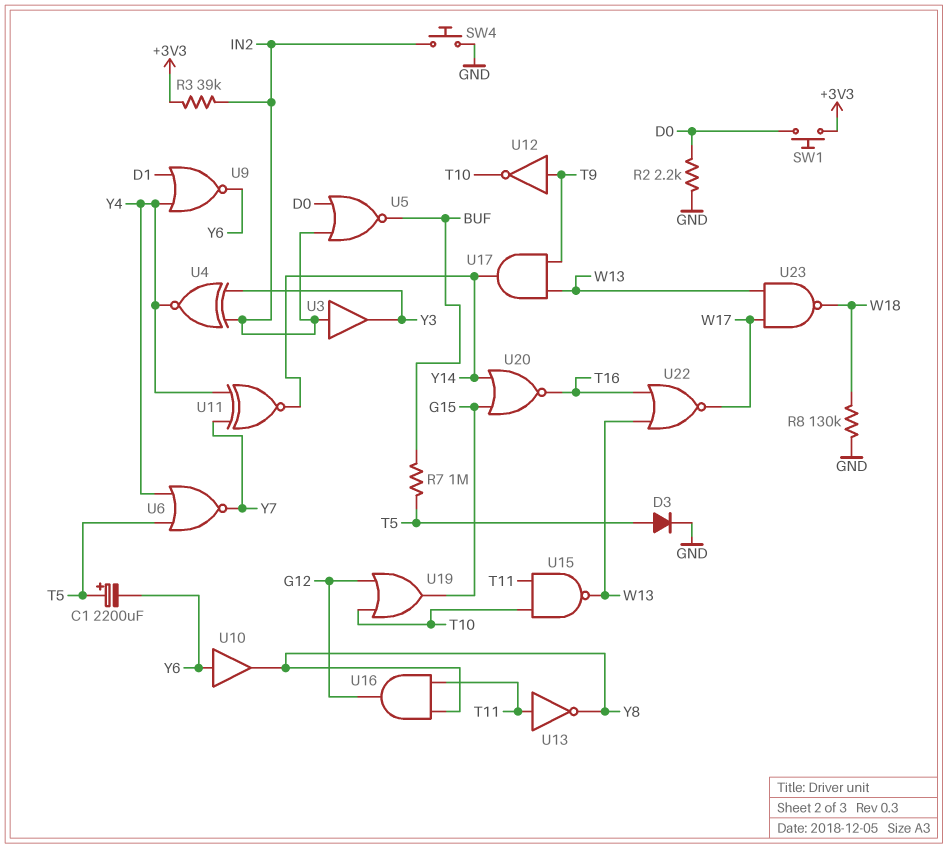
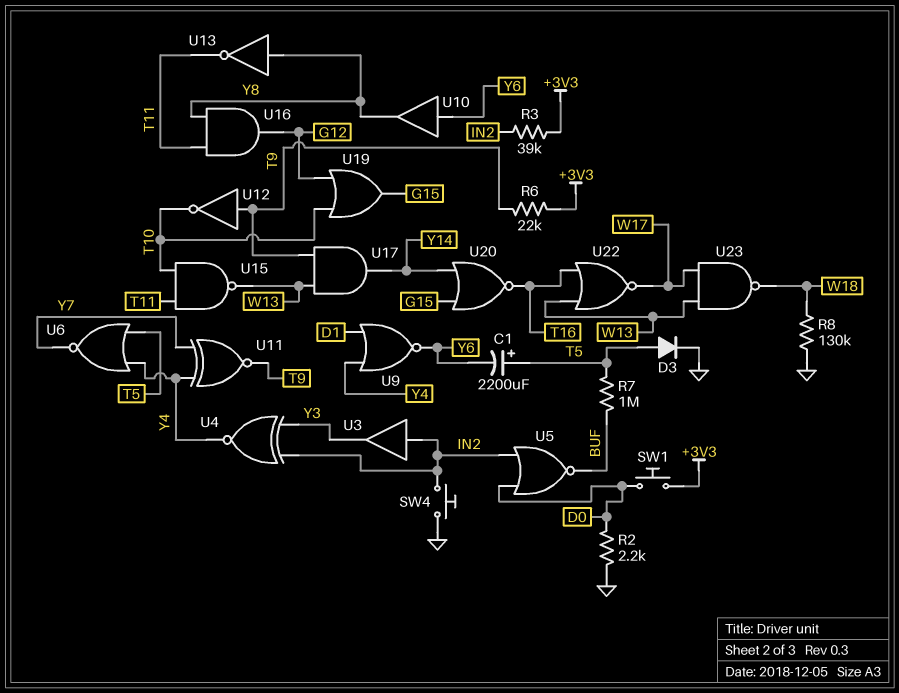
R6: none -> 22k (+3V3, T9)
U11: XNOR (in Y4, in Y7, out Y14) -> XNOR (in Y4, in Y7, out T9)
U13: NOT (in T11, out Y8) -> NOT (in Y8, out T11)

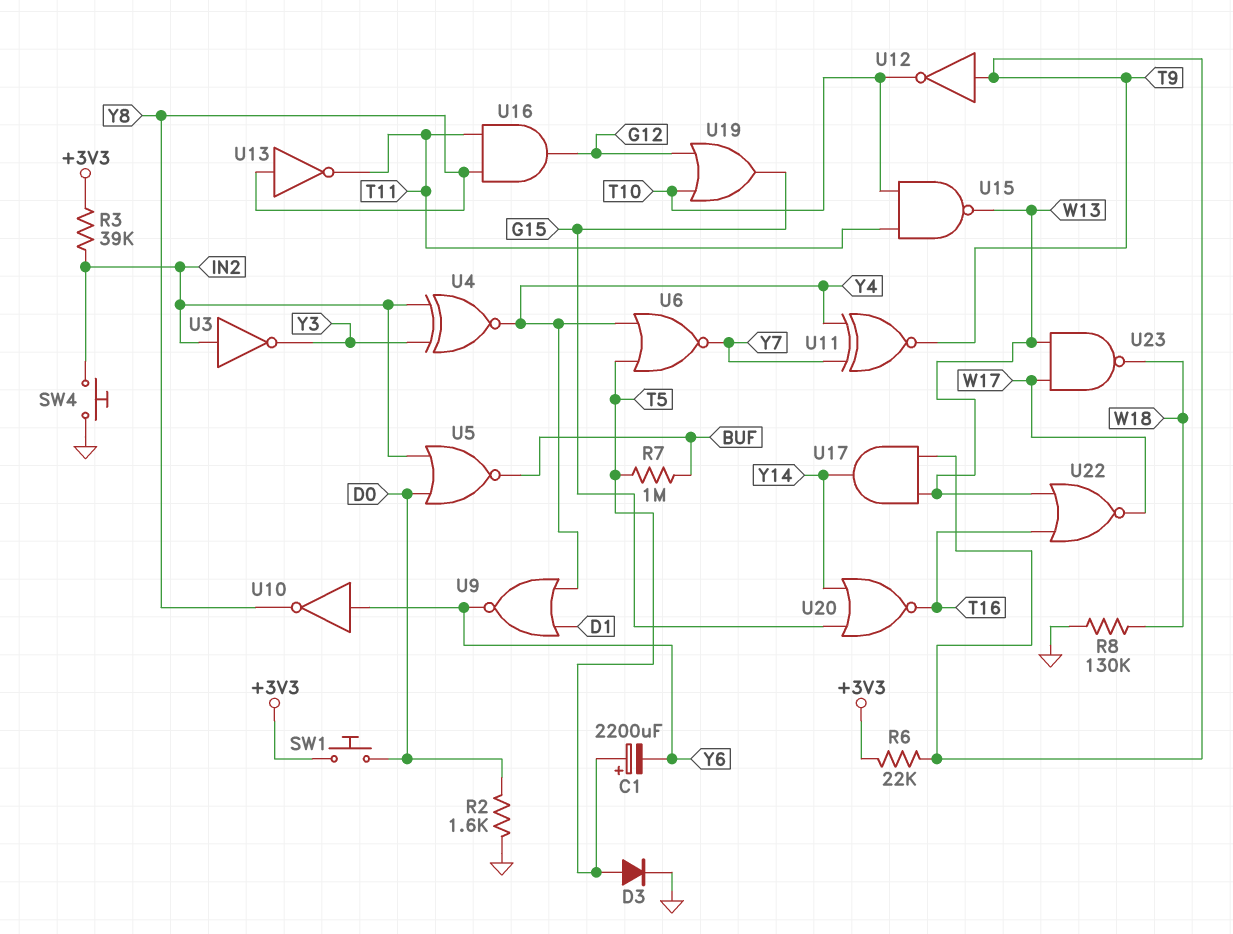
R2: 2.2k (D0, GND) -> 1.6k (D0, GND)
U3: buffer (in IN2, out Y3) -> NOT (in IN2, out Y3)
U10: buffer (in Y6, out Y8) -> NOT (in Y6, out Y8)

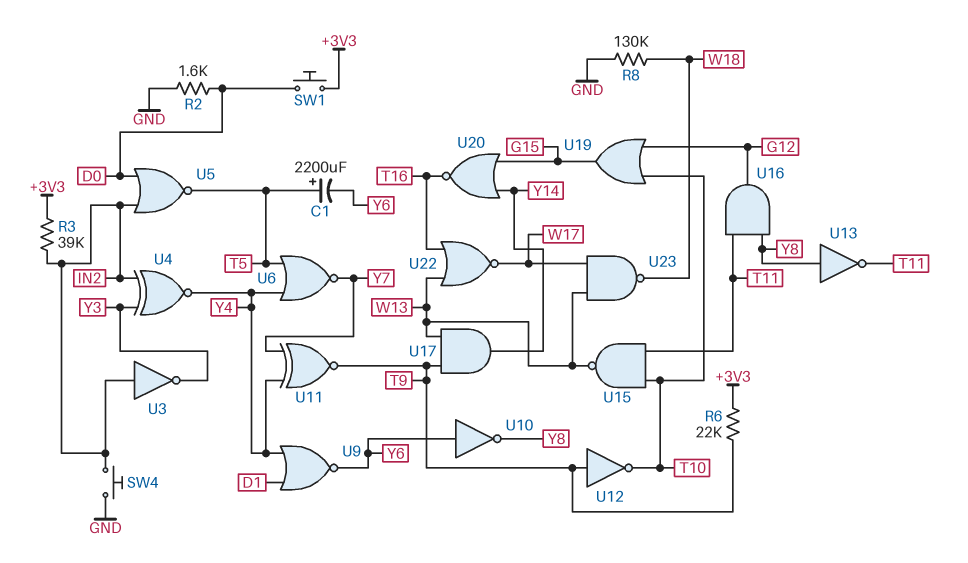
D3: diode (A T5, K GND) -> none
R7: 1M (BUF, T5) -> none
U5: NOR (in D0, in IN2, out BUF) -> NOR (in D0, in IN2, out T5)

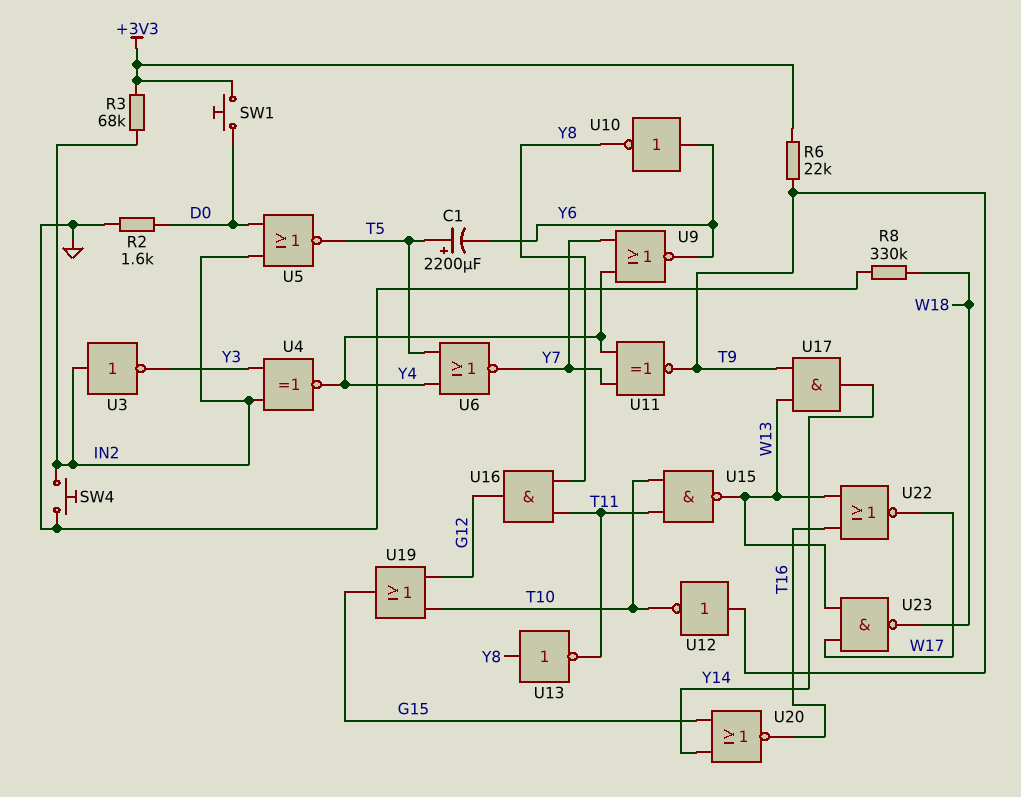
R3: 39k (+3V3, IN2) -> 68k (+3V3, IN2)
R8: 130k (GND, W18) -> 330k (GND, W18)
U9: NOR (in D1, in Y4, out Y6) -> NOR (in Y4, in Y7, out Y6)

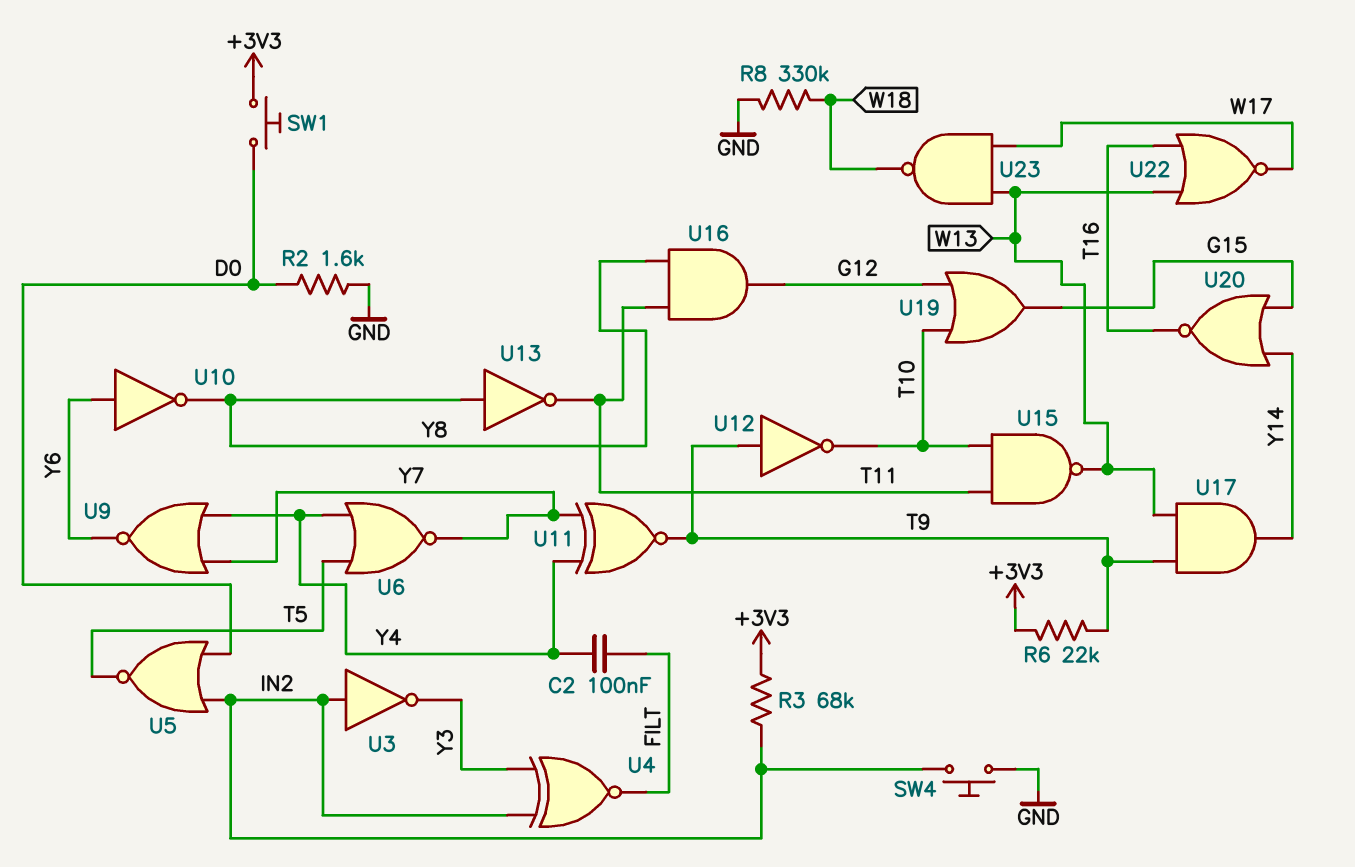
C1: 2200uF (plus T5, minus Y6) -> none
C2: none -> 100nF (FILT, Y4)
U4: XNOR (in IN2, in Y3, out Y4) -> XNOR (in IN2, in Y3, out FILT)

